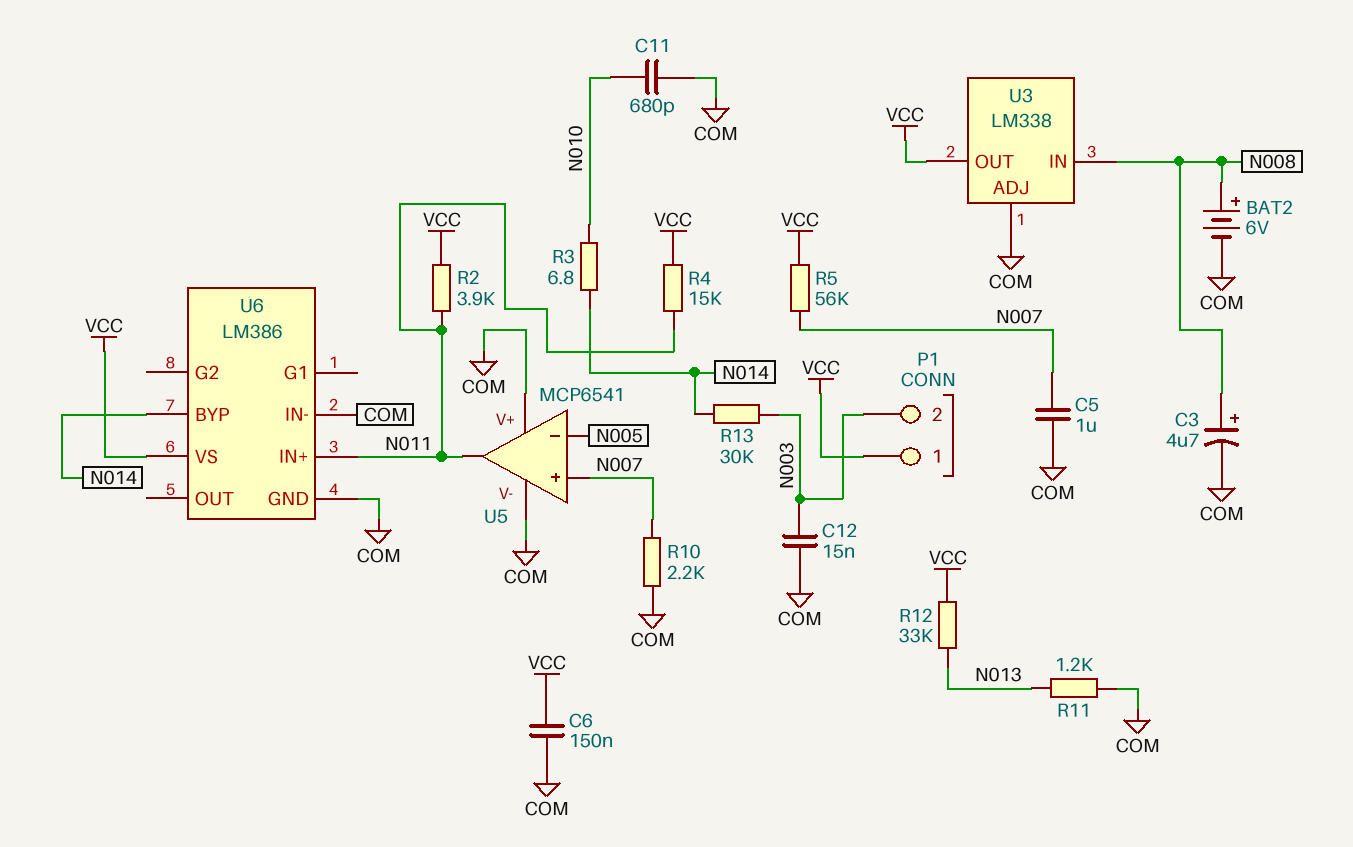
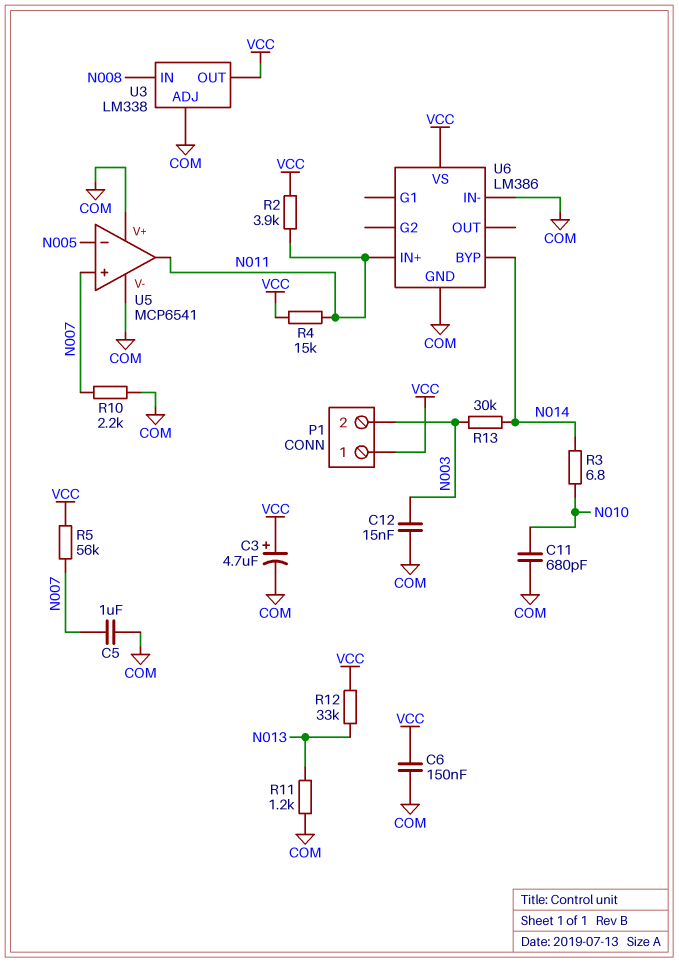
BAT2: 6V (plus N008, minus COM) -> none
C3: 4.7uF (plus N008, minus COM) -> 4.7uF (plus VCC, minus COM)

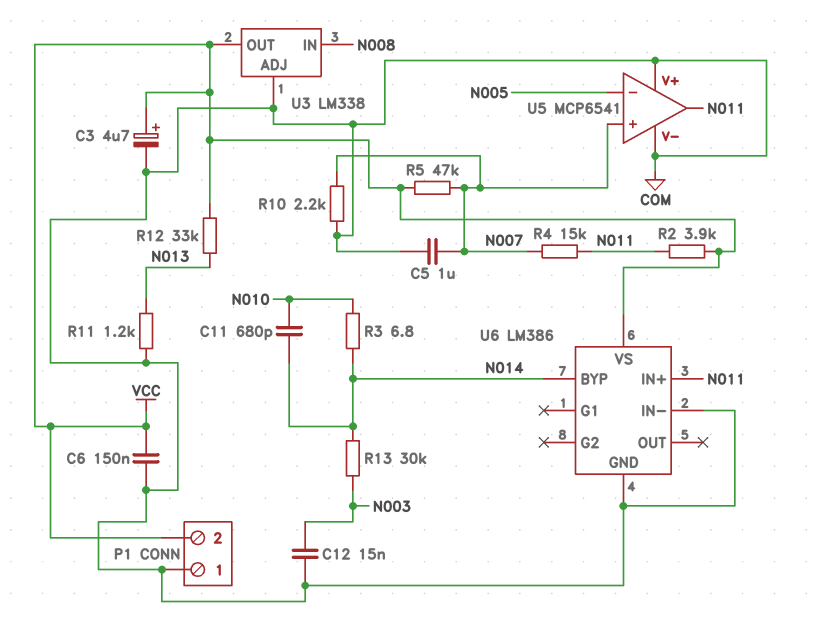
C11: 680pF (COM, N010) -> 680pF (N010, N014)
P1 pin 1: VCC -> COM
P1 pin 2: N003 -> VCC
R4: 15k (N011, VCC) -> 15k (N007, N011)
R5: 56k (N007, VCC) -> 47k (N007, VCC)

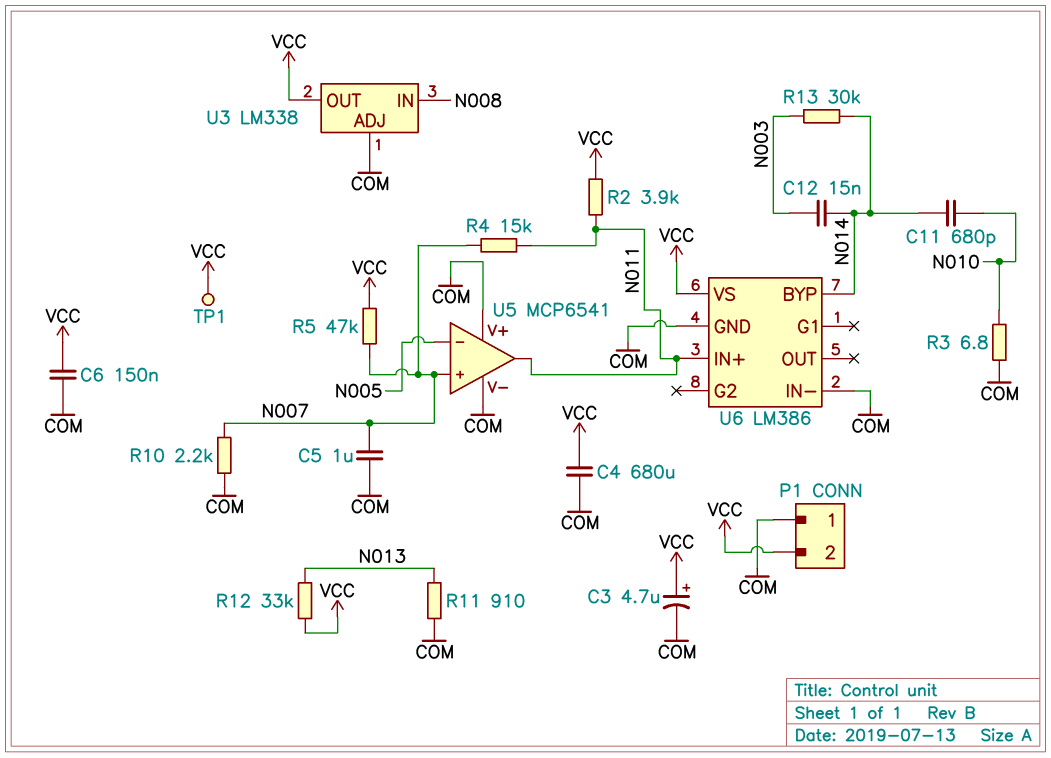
C4: none -> 680uF (COM, VCC)
C12: 15nF (COM, N003) -> 15nF (N003, N014)
R3: 6.8 (N010, N014) -> 6.8 (COM, N010)
R11: 1.2k (COM, N013) -> 910 (COM, N013)
TP1: none -> test point (VCC)

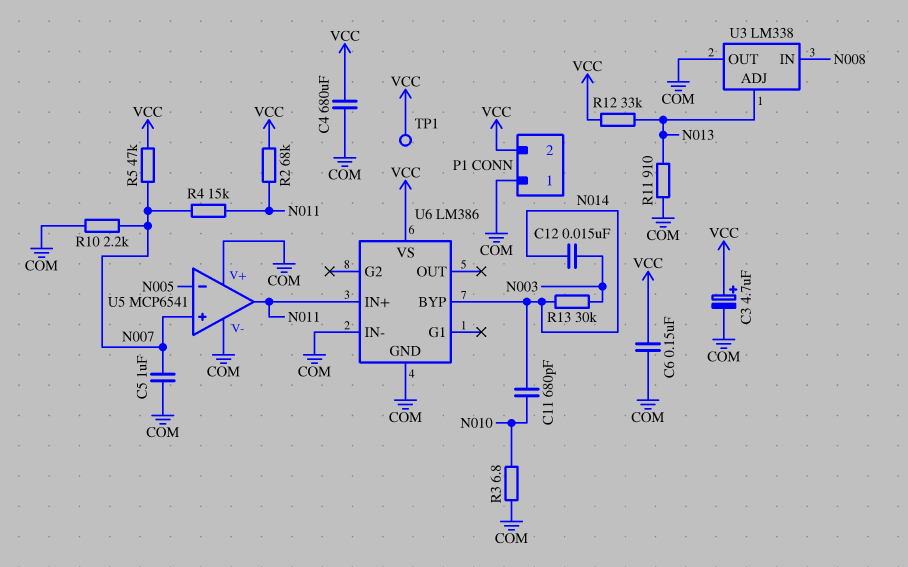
R2: 3.9k (N011, VCC) -> 68k (N011, VCC)
U3 pin ADJ: COM -> N013
U3 pin OUT: VCC -> COM

